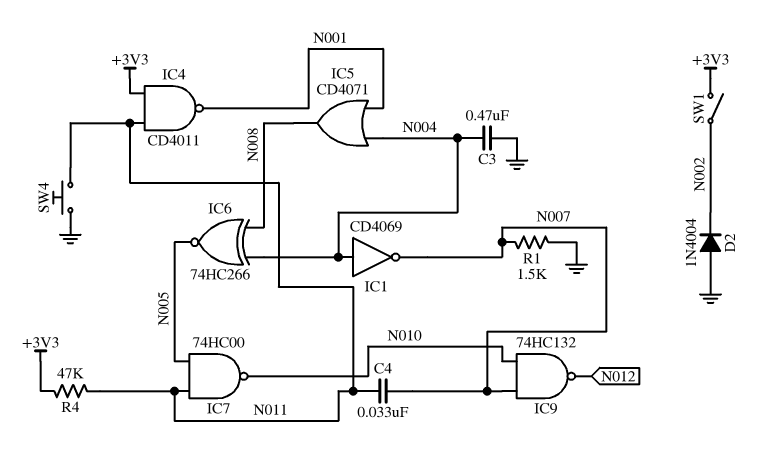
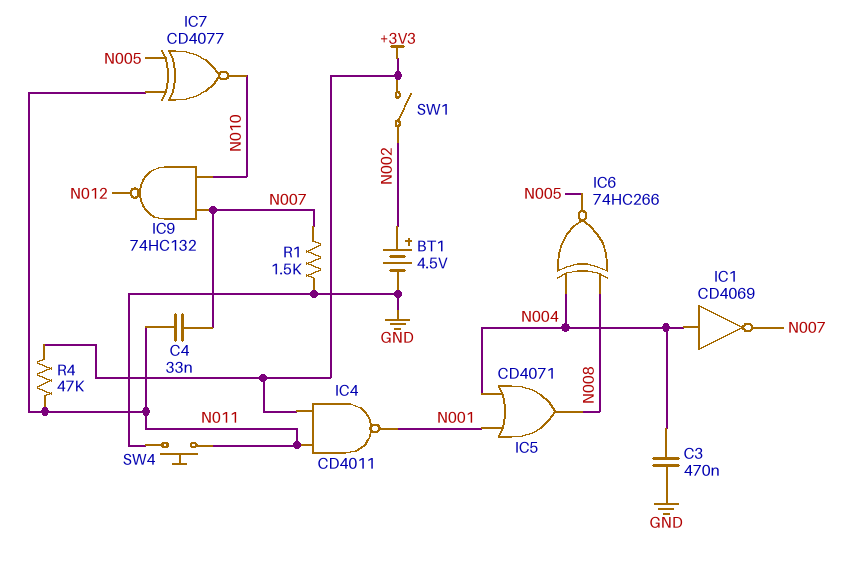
BT1: none -> 4.5V (plus N002, minus GND)
D2: diode 1N4004 (A GND, K N002) -> none
IC7: NAND 74HC00 (in N005, in N011, out N010) -> XNOR CD4077 (in N005, in N011, out N010)

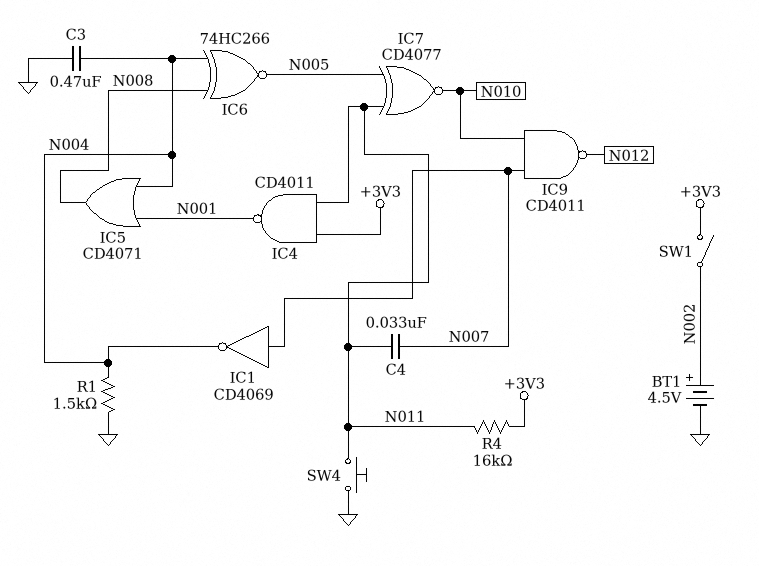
IC1: NOT CD4069 (in N004, out N007) -> NOT CD4069 (in N007, out N004)
IC9: NAND 74HC132 (in N007, in N010, out N012) -> NAND CD4011 (in N007, in N010, out N012)
R1: 1.5k (GND, N007) -> 1.5k (GND, N004)
R4: 47k (+3V3, N011) -> 16k (+3V3, N011)

